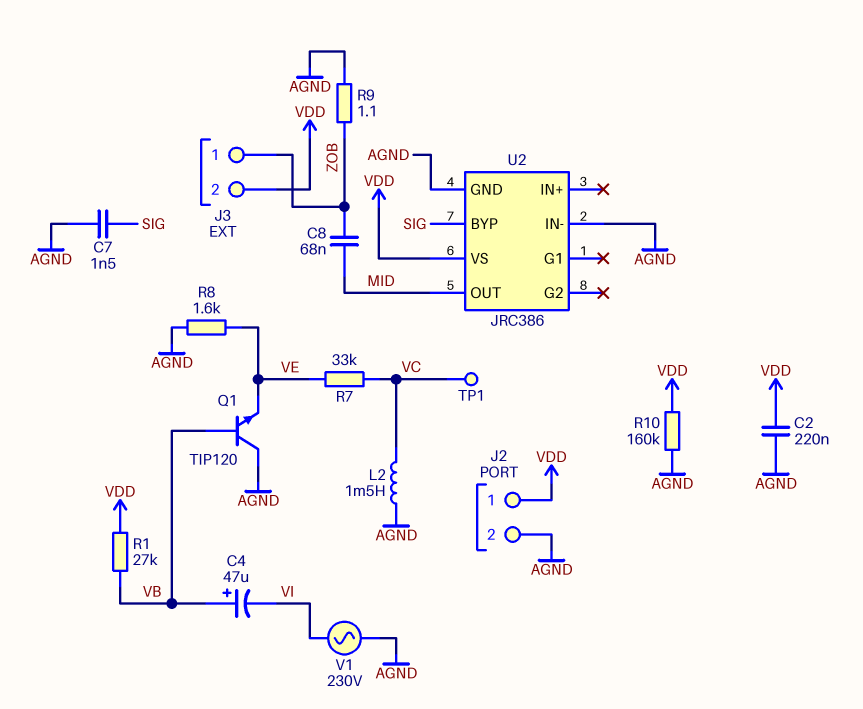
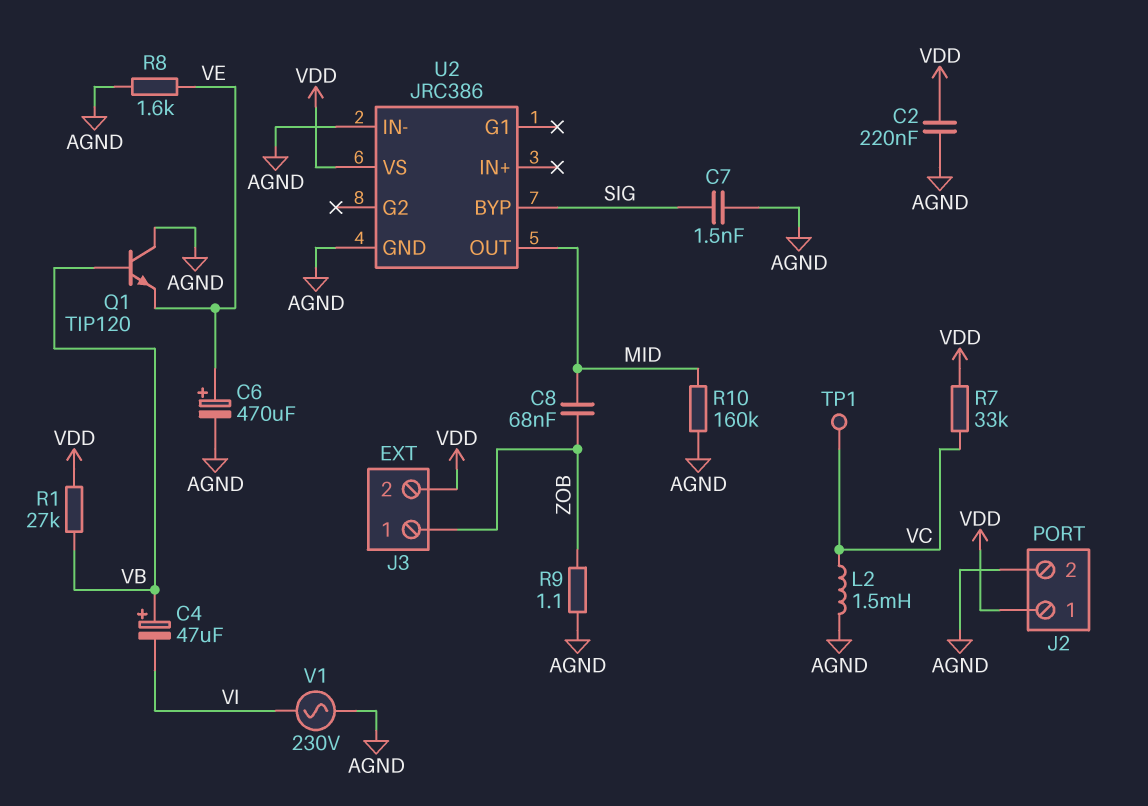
C6: none -> 470uF (plus VE, minus AGND)
R7: 33k (VC, VE) -> 33k (VC, VDD)
R10: 160k (AGND, VDD) -> 160k (AGND, MID)

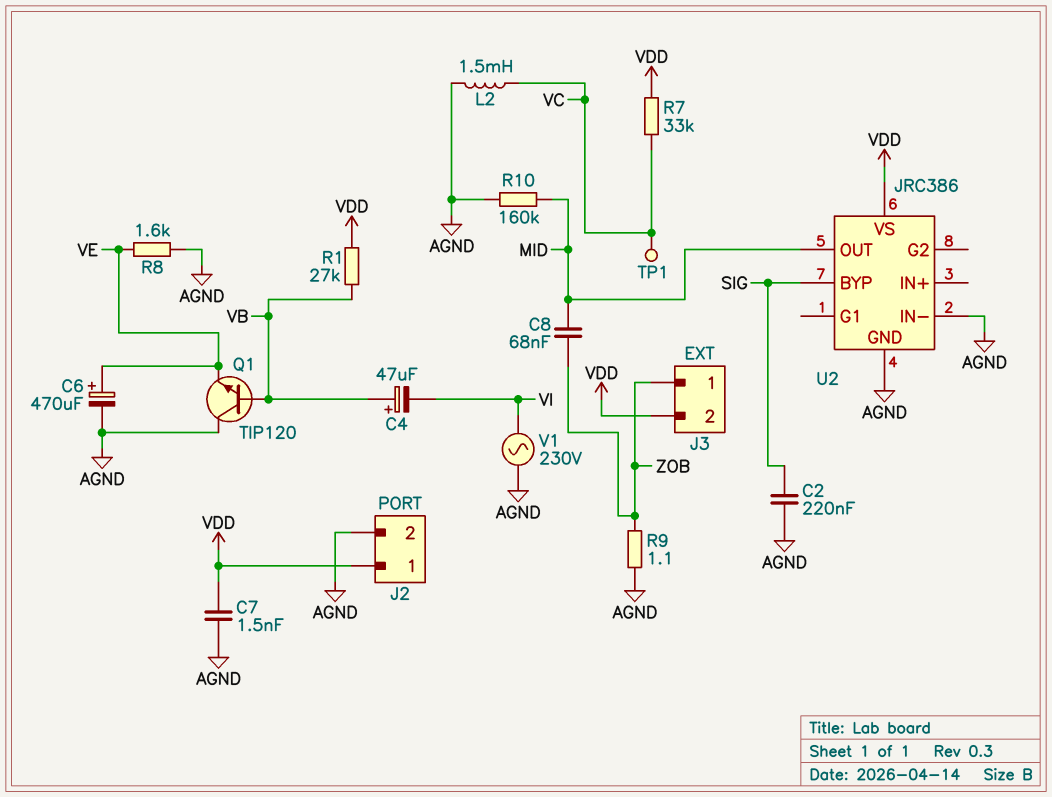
C2: 220nF (AGND, VDD) -> 220nF (AGND, SIG)
C7: 1.5nF (AGND, SIG) -> 1.5nF (AGND, VDD)

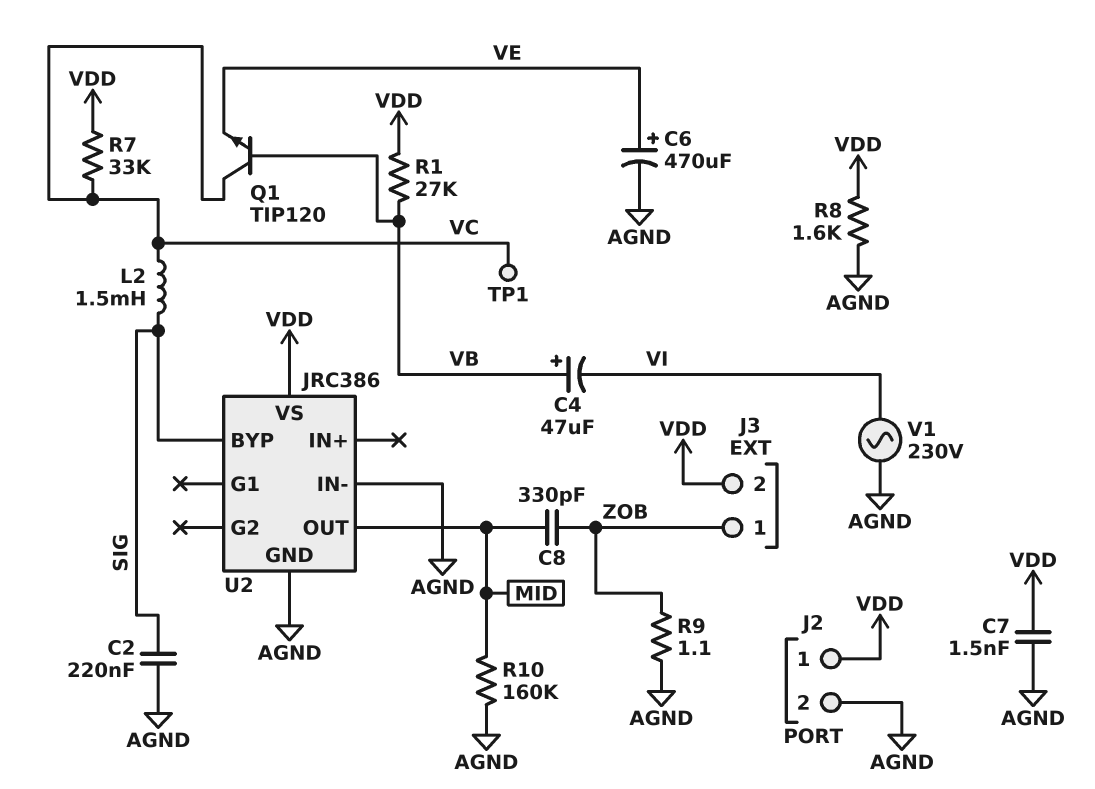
C8: 68nF (MID, ZOB) -> 330pF (MID, ZOB)
L2: 1.5mH (AGND, VC) -> 1.5mH (SIG, VC)
Q1: NPN TIP120 (B VB, C AGND, E VE) -> NPN TIP120 (B VB, C VC, E VE)
R8: 1.6k (AGND, VE) -> 1.6k (AGND, VDD)

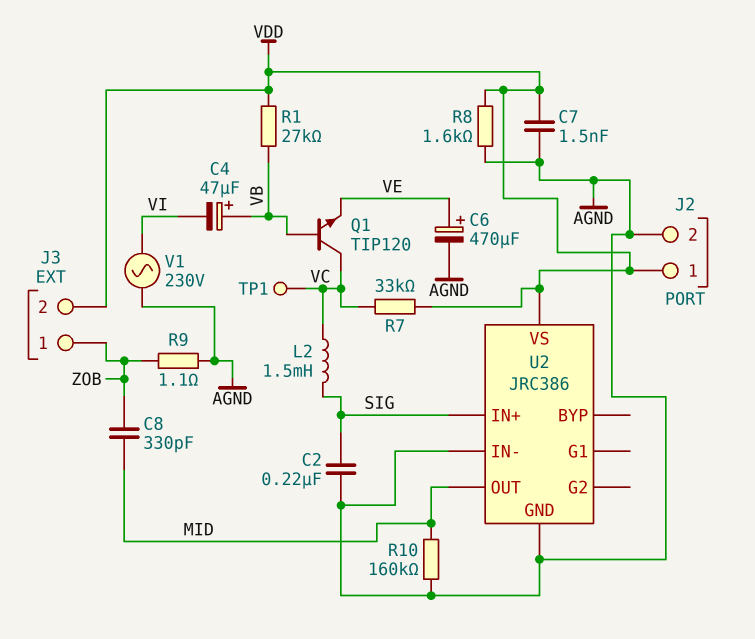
U2 pin BYP: SIG -> none
U2 pin IN+: none -> SIG

